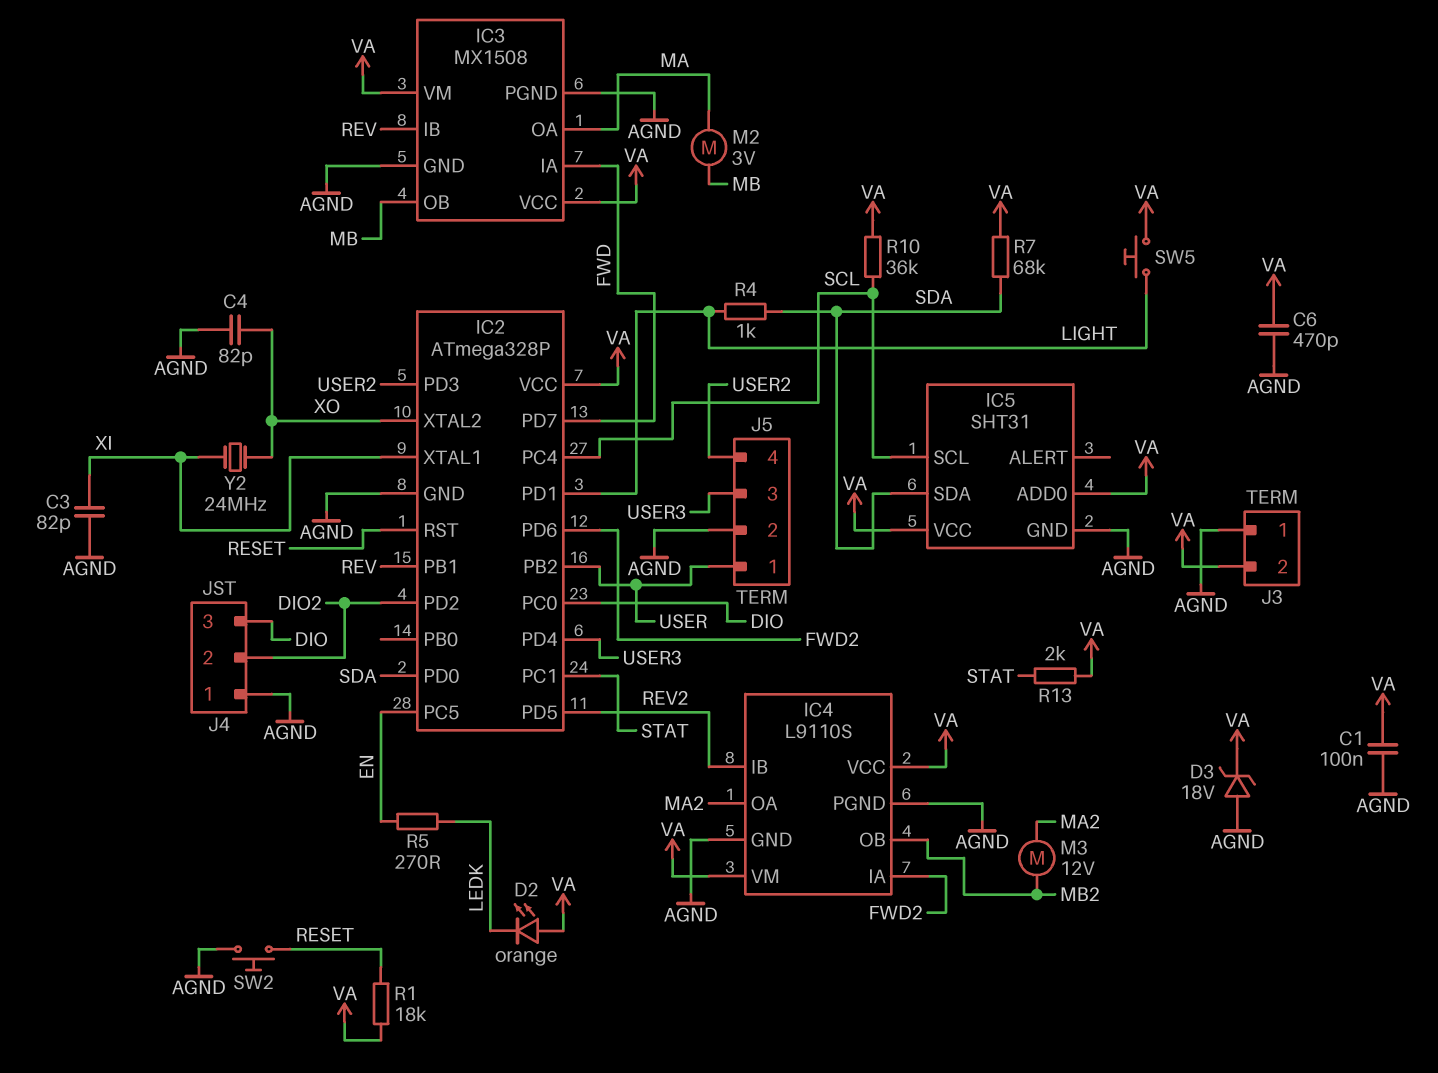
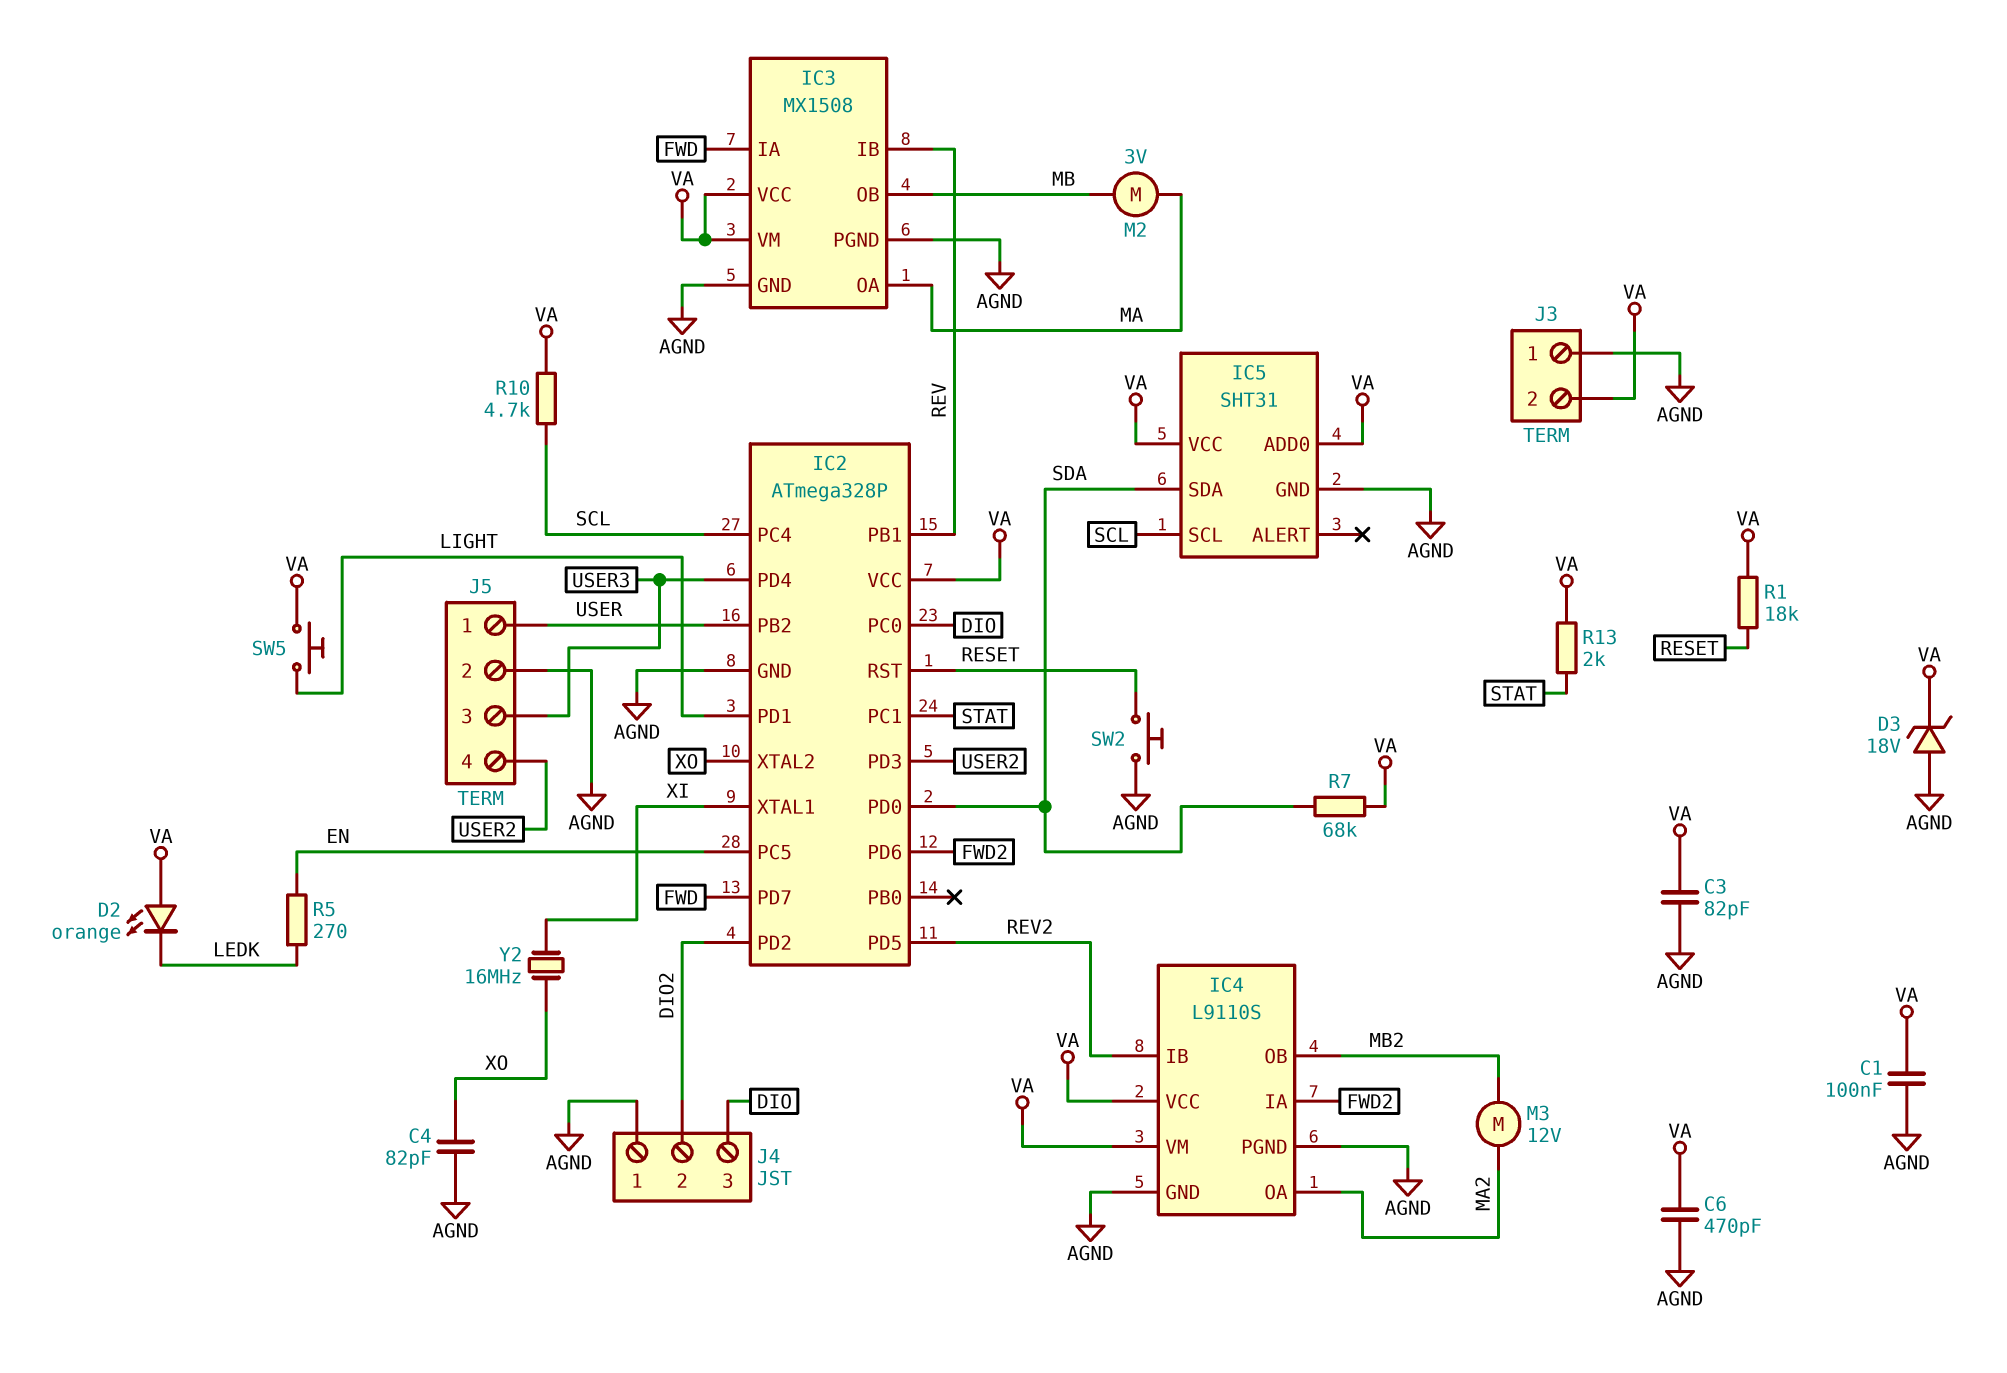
C3: 82pF (AGND, XI) -> 82pF (AGND, VA)
R4: 1k (LIGHT, SDA) -> none
R10: 36k (SCL, VA) -> 4.7k (SCL, VA)
Y2: 24MHz (XI, XO) -> 16MHz (XI, XO)

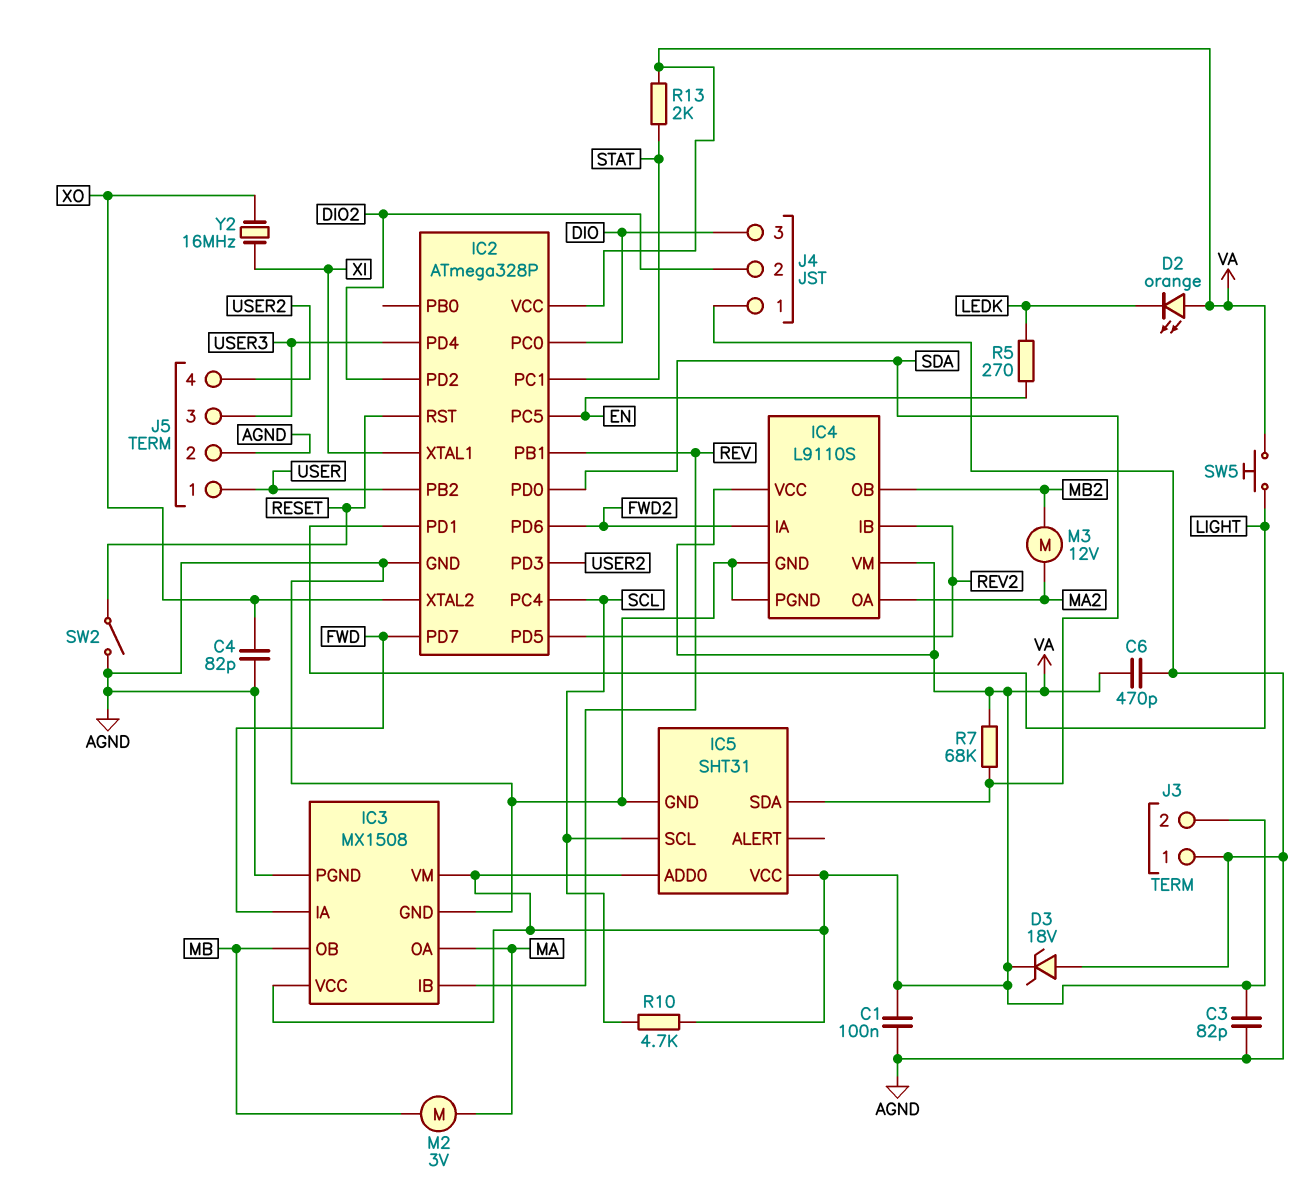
R1: 18k (RESET, VA) -> none
SW2: button (AGND, RESET) -> switch (AGND, RESET)

